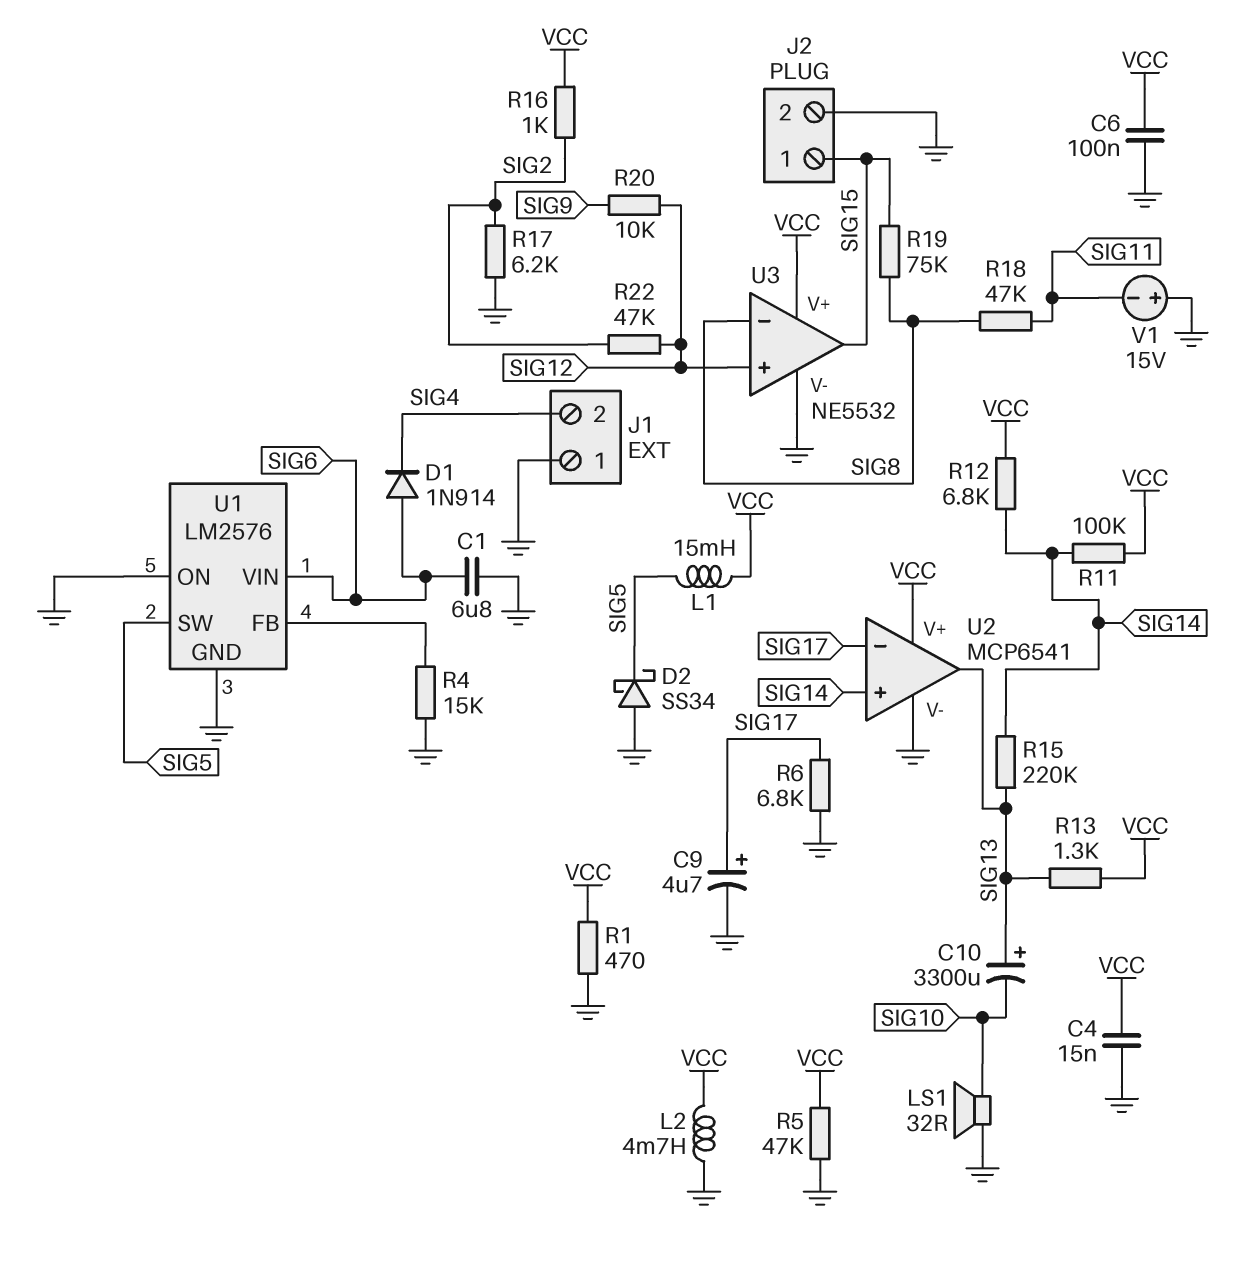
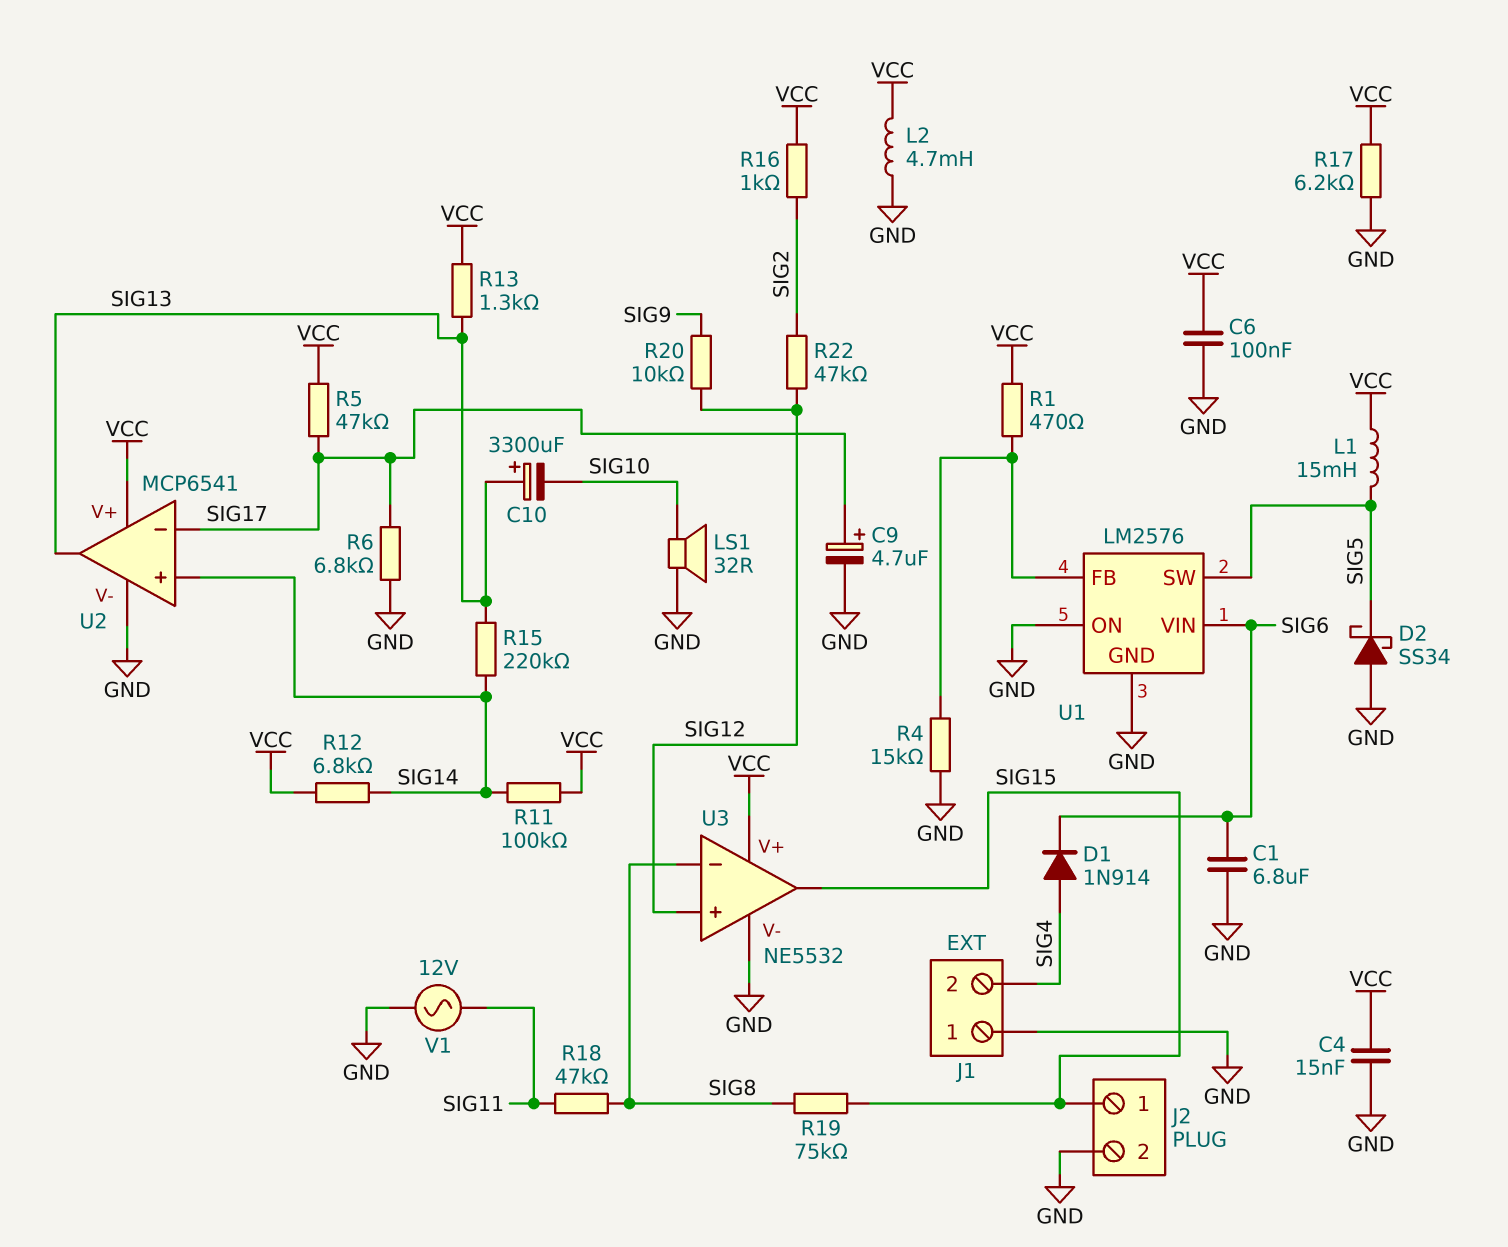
D1: diode 1N914 (A SIG6, K SIG4) -> diode 1N914 (A SIG4, K SIG6)
R1: 470 (GND, VCC) -> 470 (U1/FB, VCC)
R5: 47k (GND, VCC) -> 47k (SIG17, VCC)
R17: 6.2k (GND, SIG2) -> 6.2k (GND, VCC)
V1: 15V (plus GND, minus SIG11) -> AC 12V (GND, SIG11)

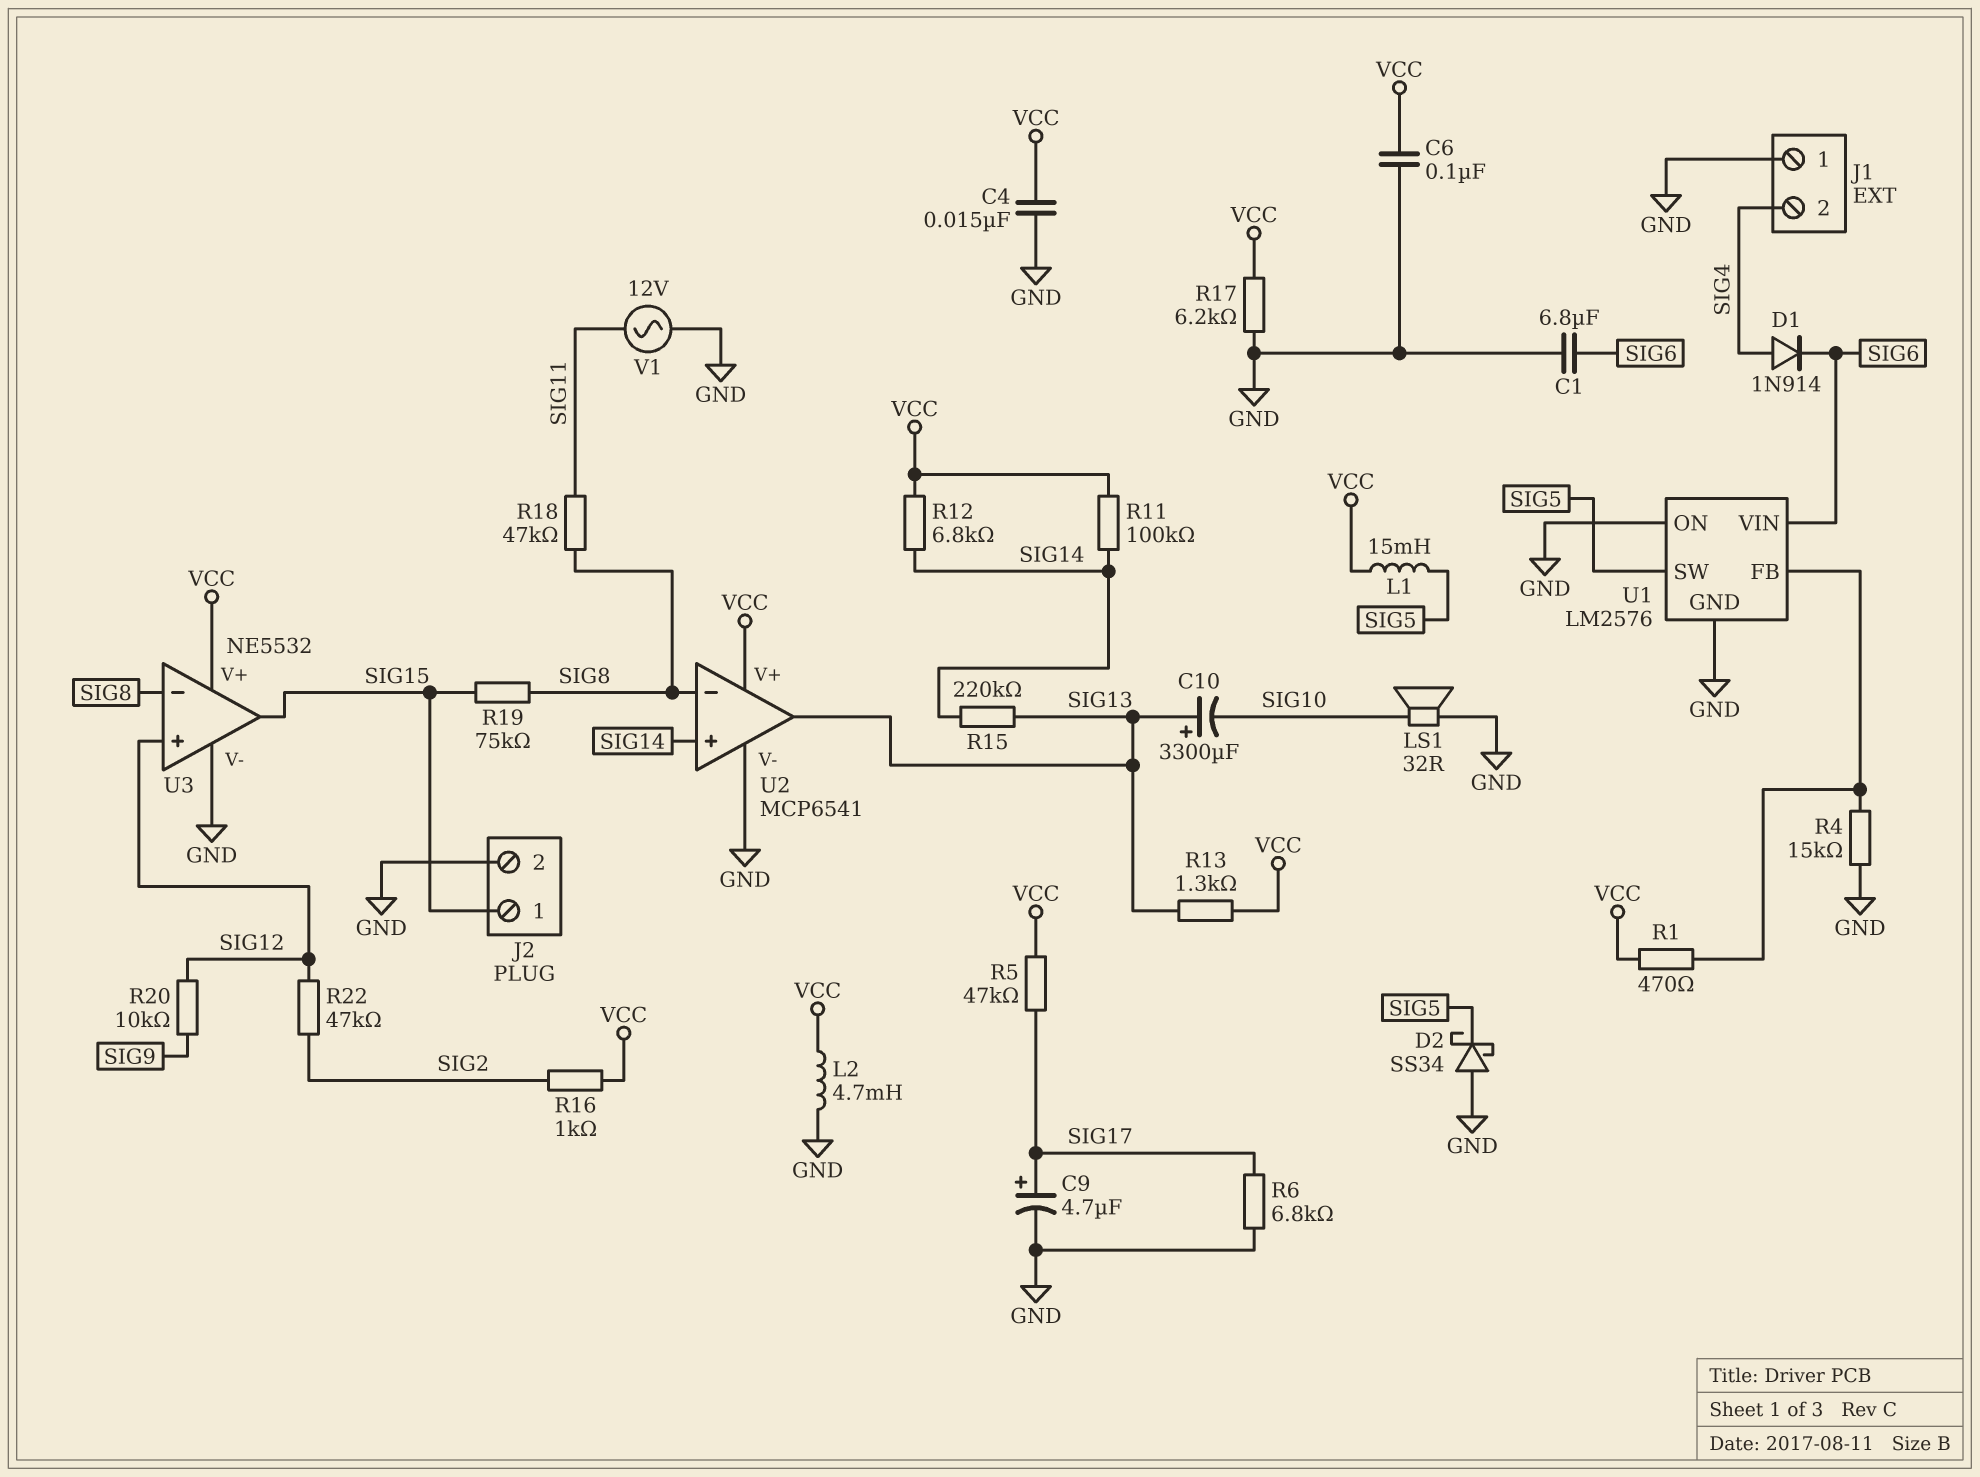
U2 pin in-: SIG17 -> SIG8

